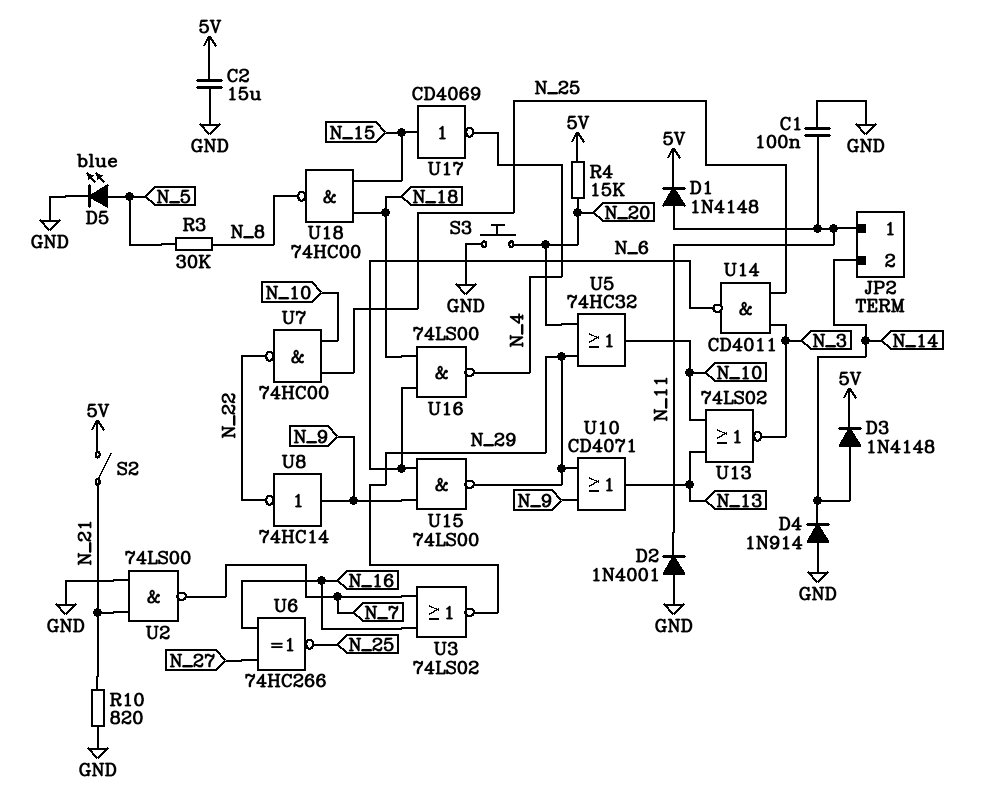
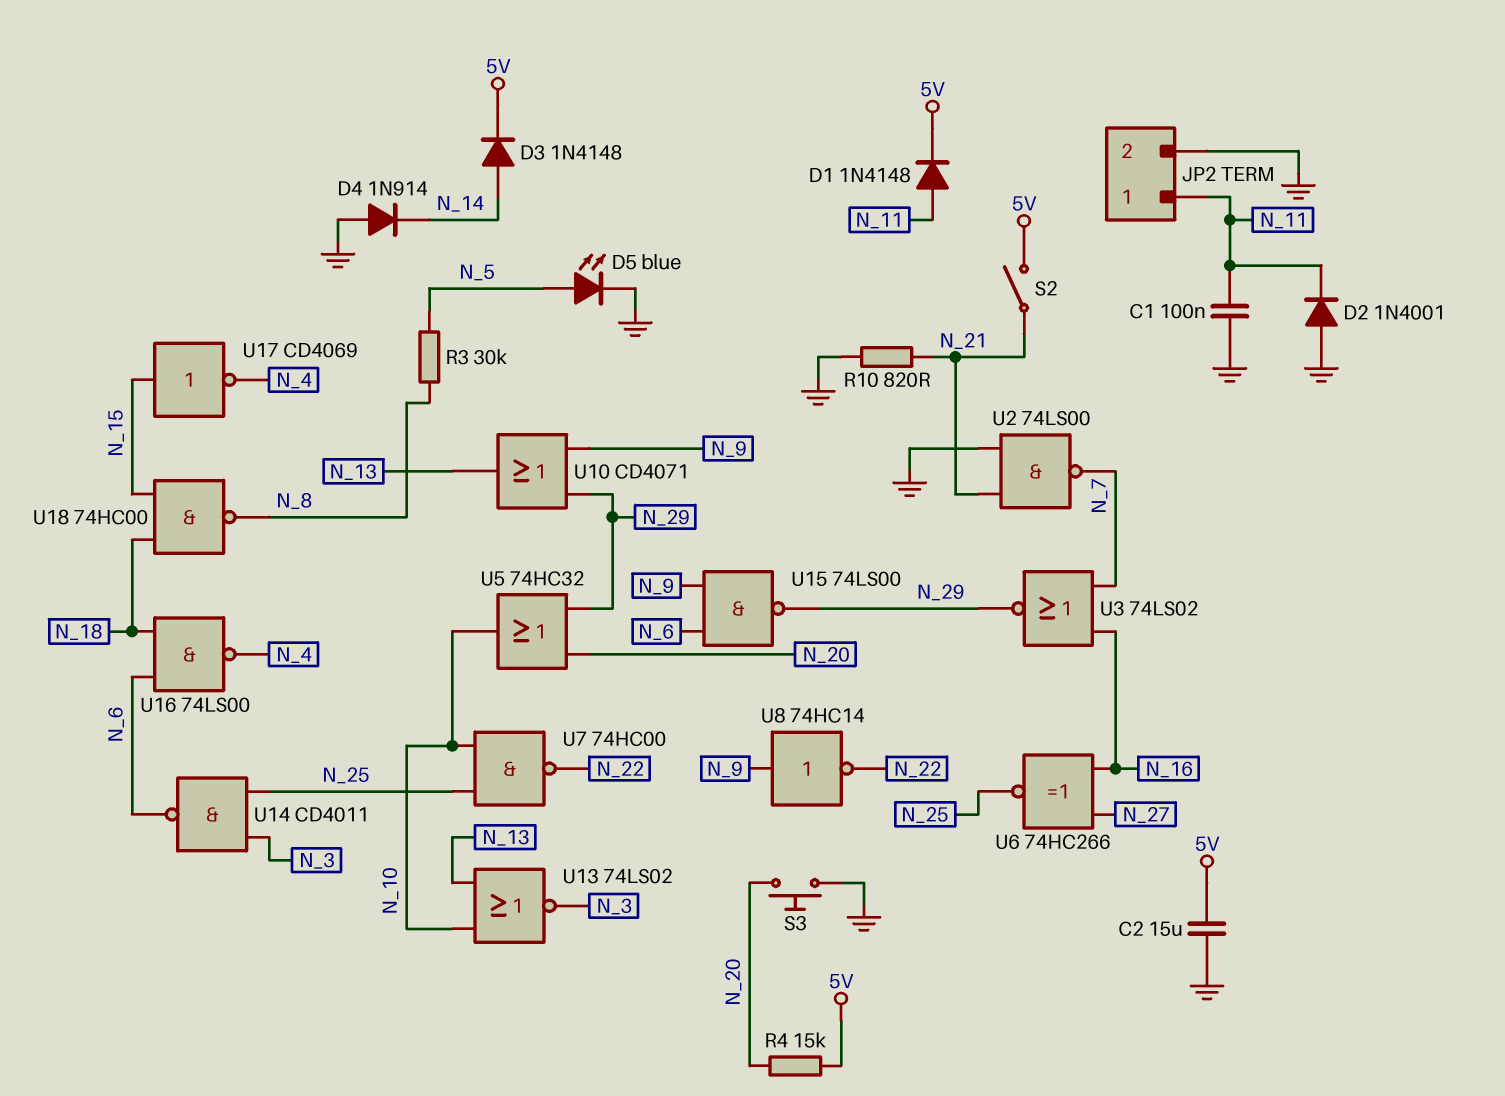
JP2 pin 2: N_14 -> GND

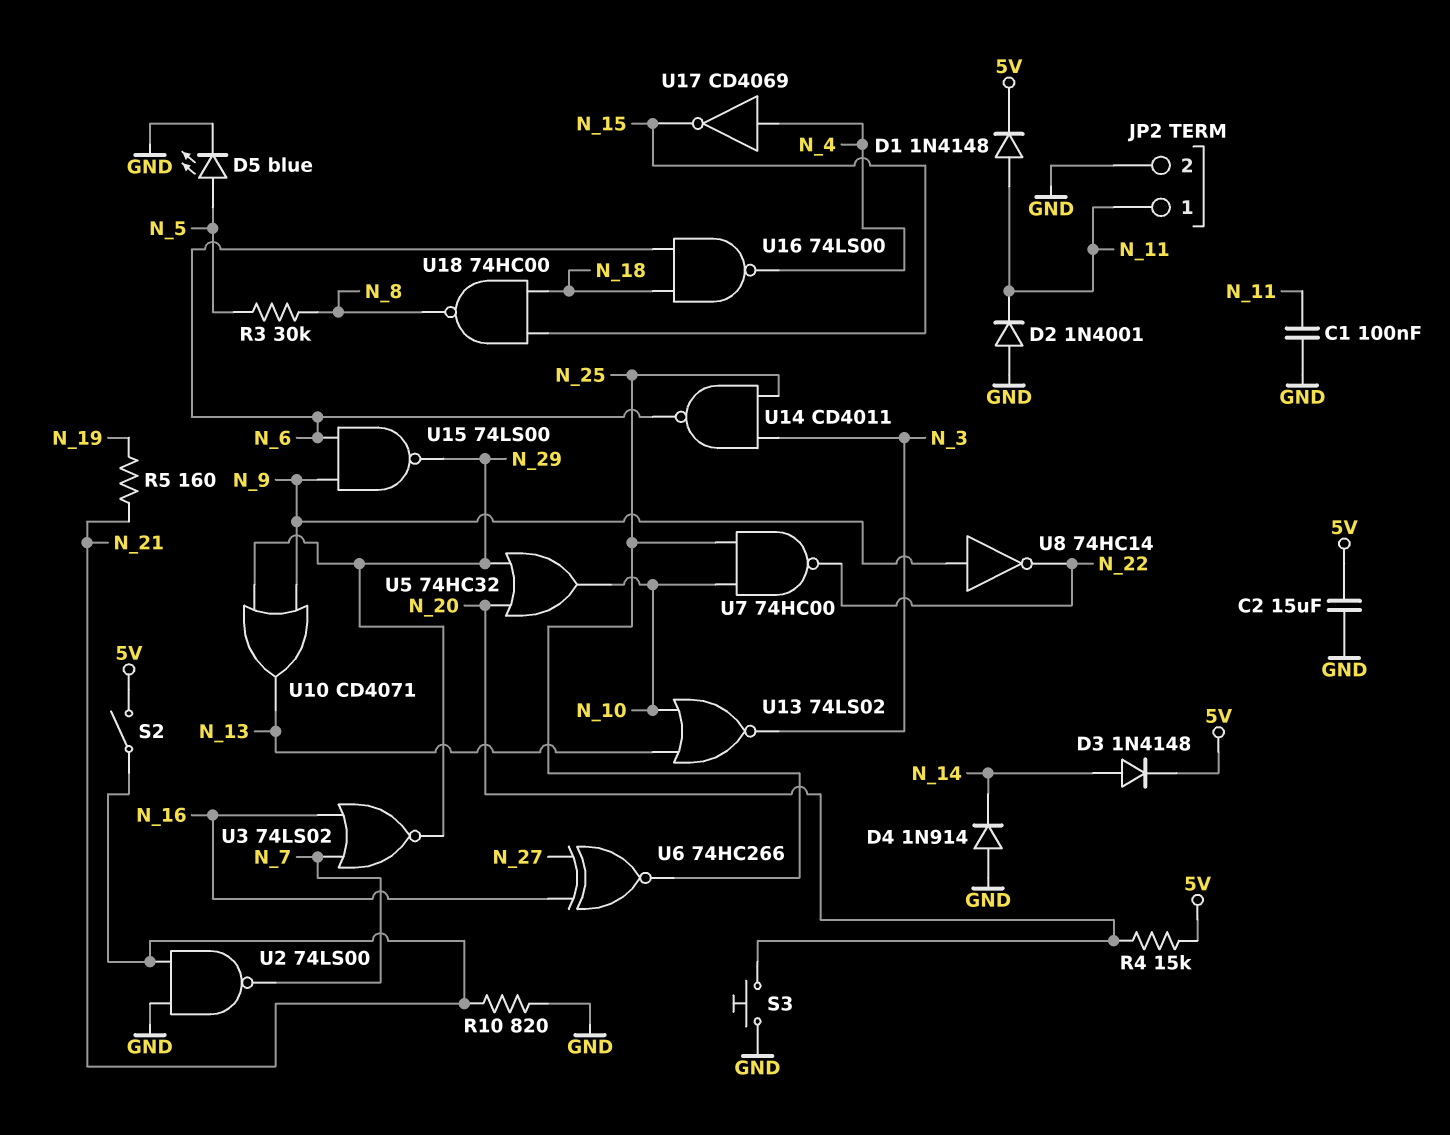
R5: none -> 160 (N_19, N_21)
U17: NOT CD4069 (in N_15, out N_4) -> NOT CD4069 (in N_4, out N_15)

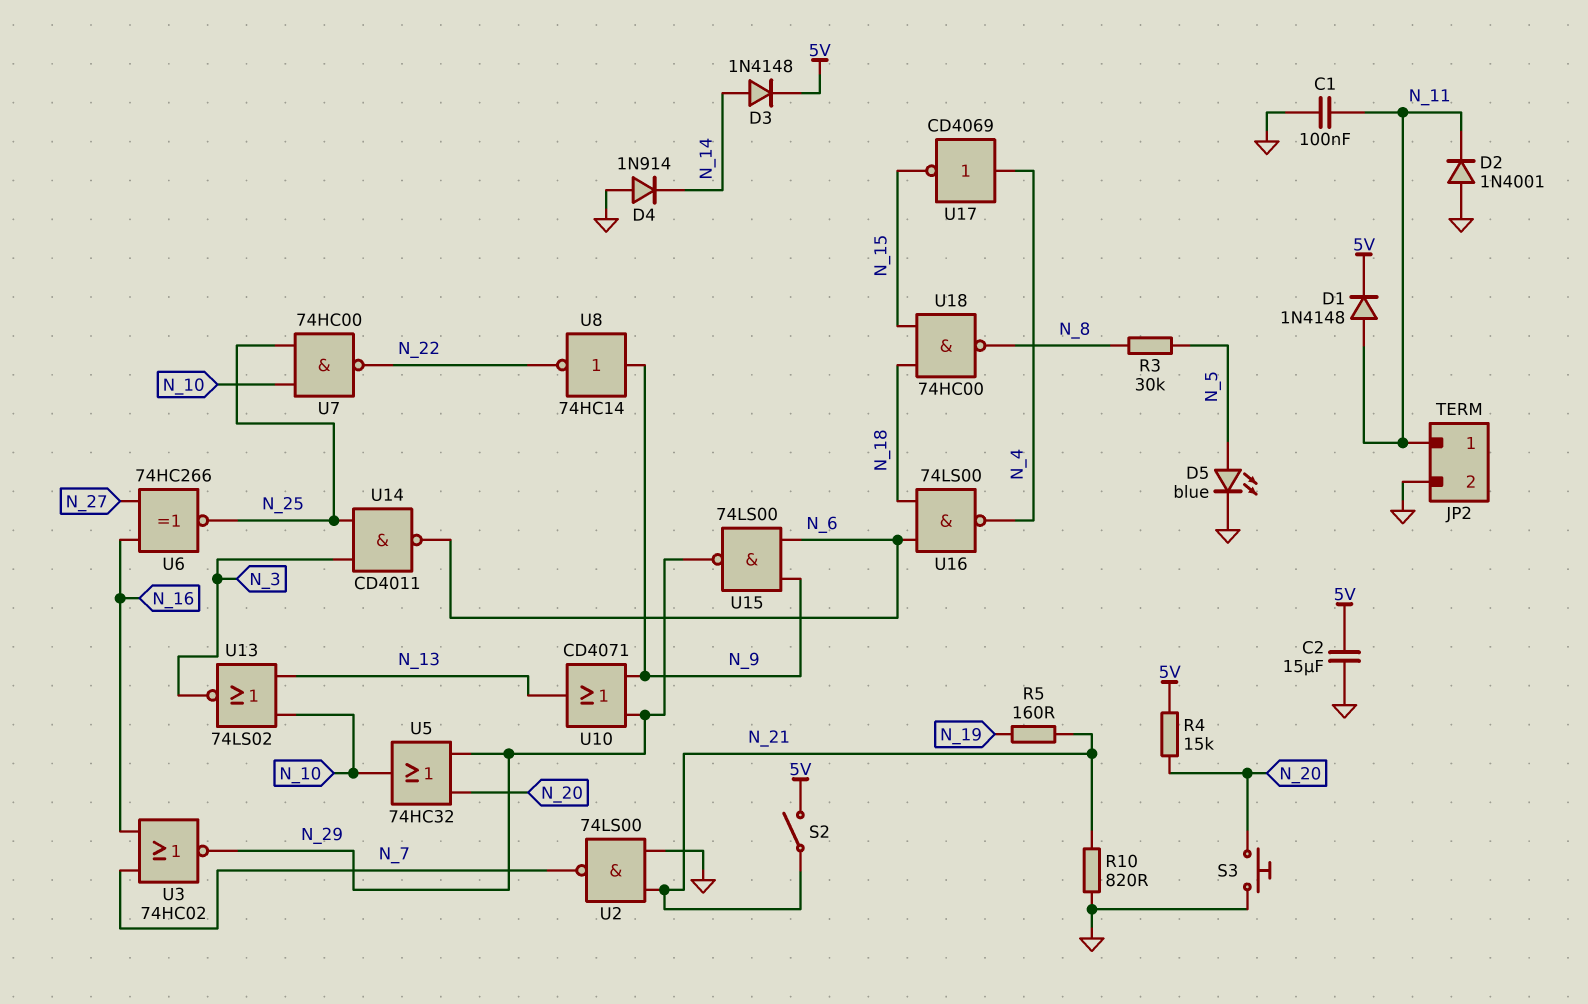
U3: NOR 74LS02 (in N_7, in N_16, out N_29) -> NOR 74HC02 (in N_7, in N_16, out N_29)

